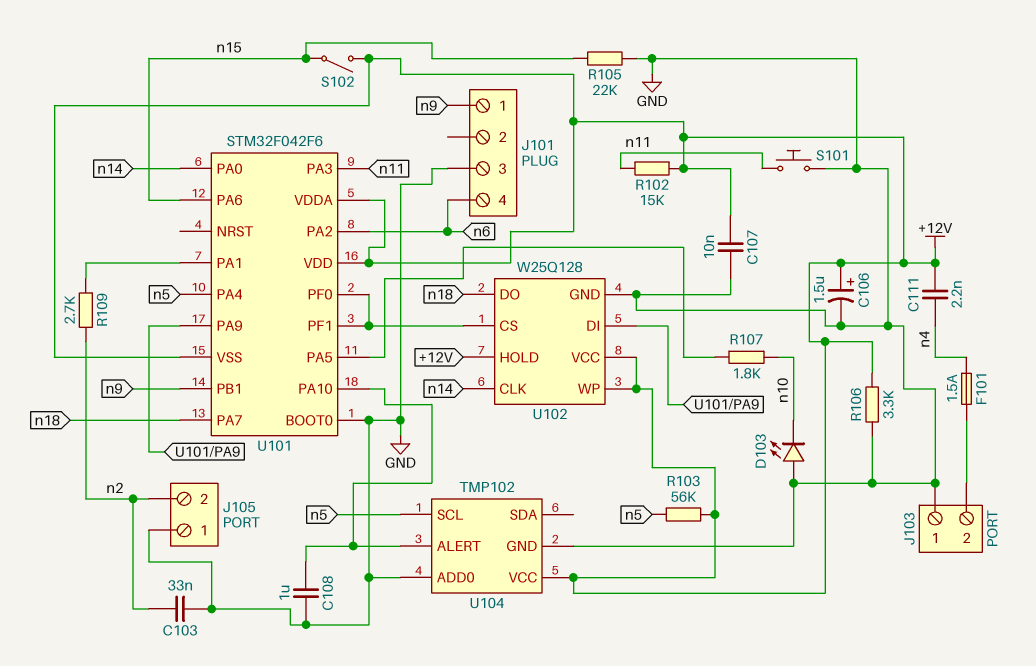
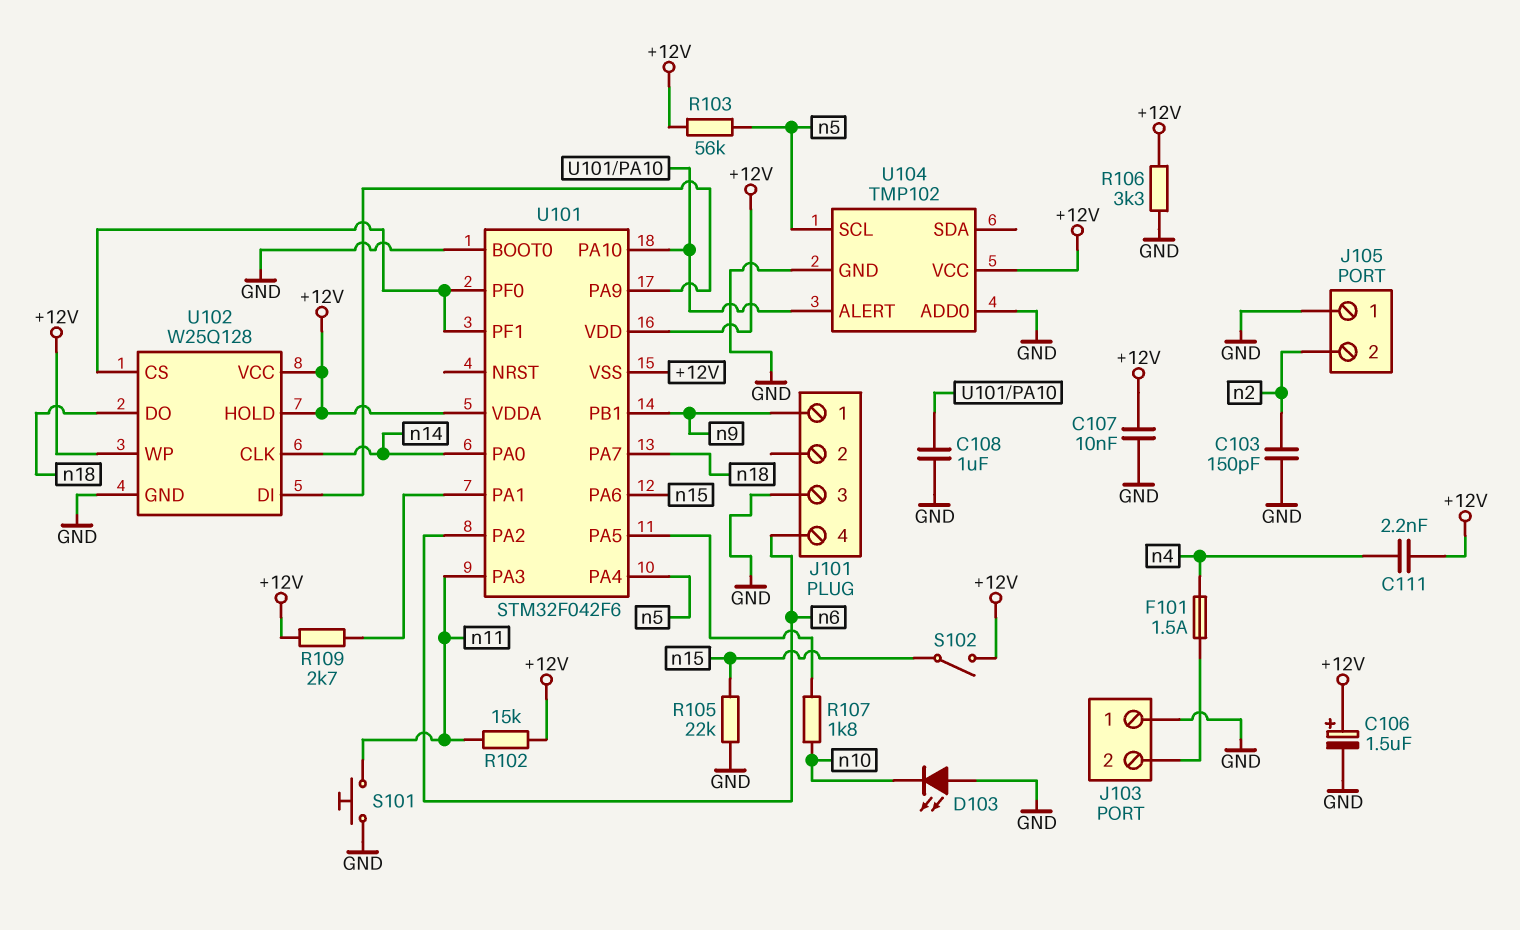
C103: 33nF (GND, n2) -> 150pF (GND, n2)
R109: 2.7k (U101/PA1, n2) -> 2.7k (+12V, U101/PA1)

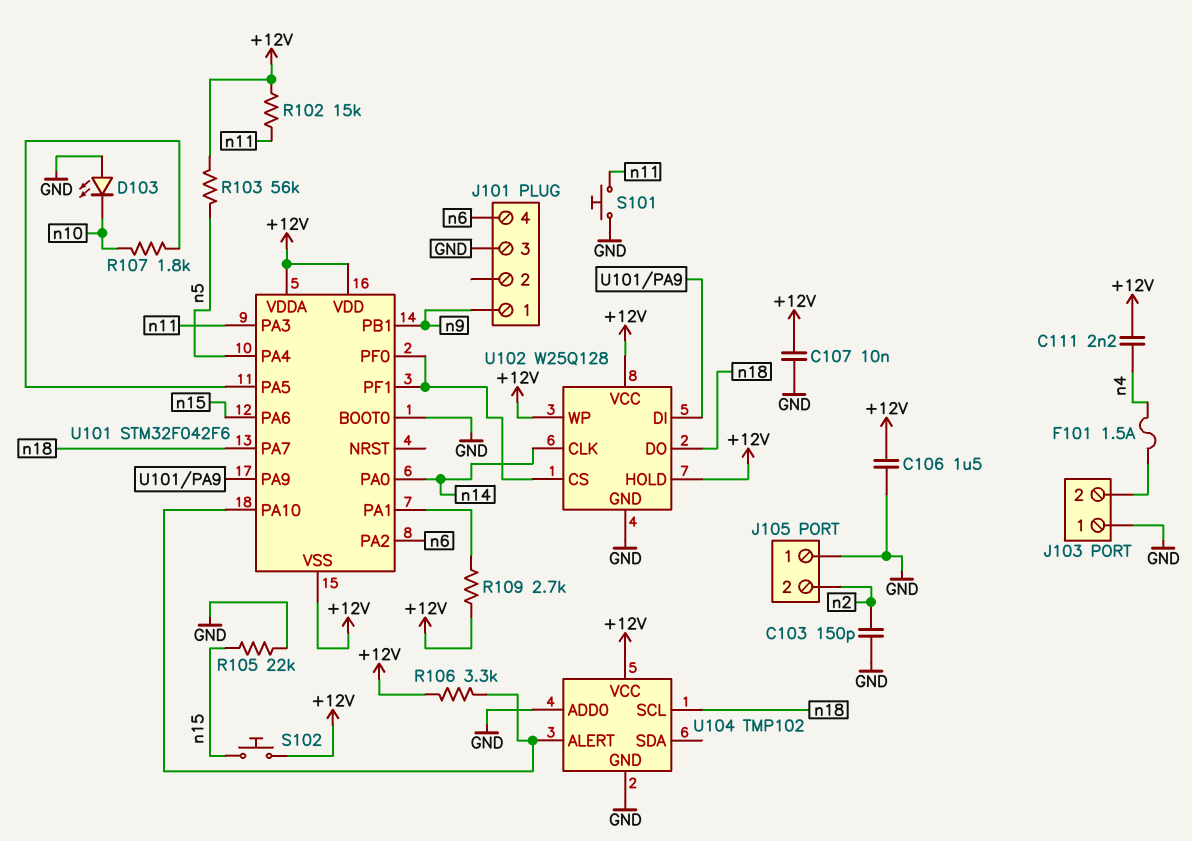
C106: 1.5uF (plus +12V, minus GND) -> 1.5uF (+12V, GND)
C108: 1uF (GND, U101/PA10) -> none
R106: 3.3k (+12V, GND) -> 3.3k (+12V, U101/PA10)
S102: switch (+12V, n15) -> button (+12V, n15)
U104 pin SCL: n5 -> n18

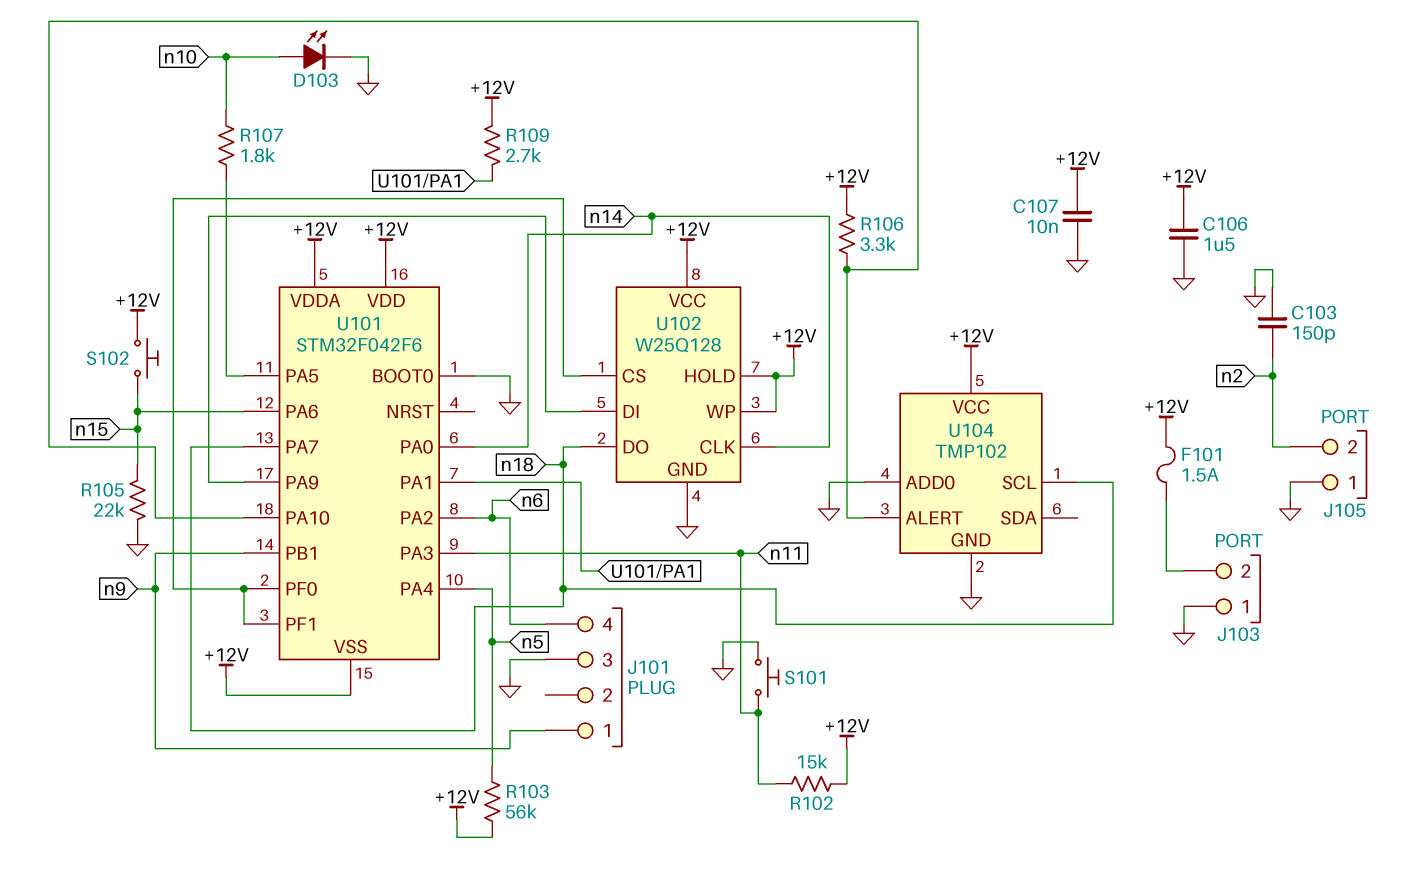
C111: 2.2nF (+12V, n4) -> none
D103: LED (A GND, K n10) -> LED (A n10, K GND)
F101: 1.5A (J103/2, n4) -> 1.5A (+12V, J103/2)

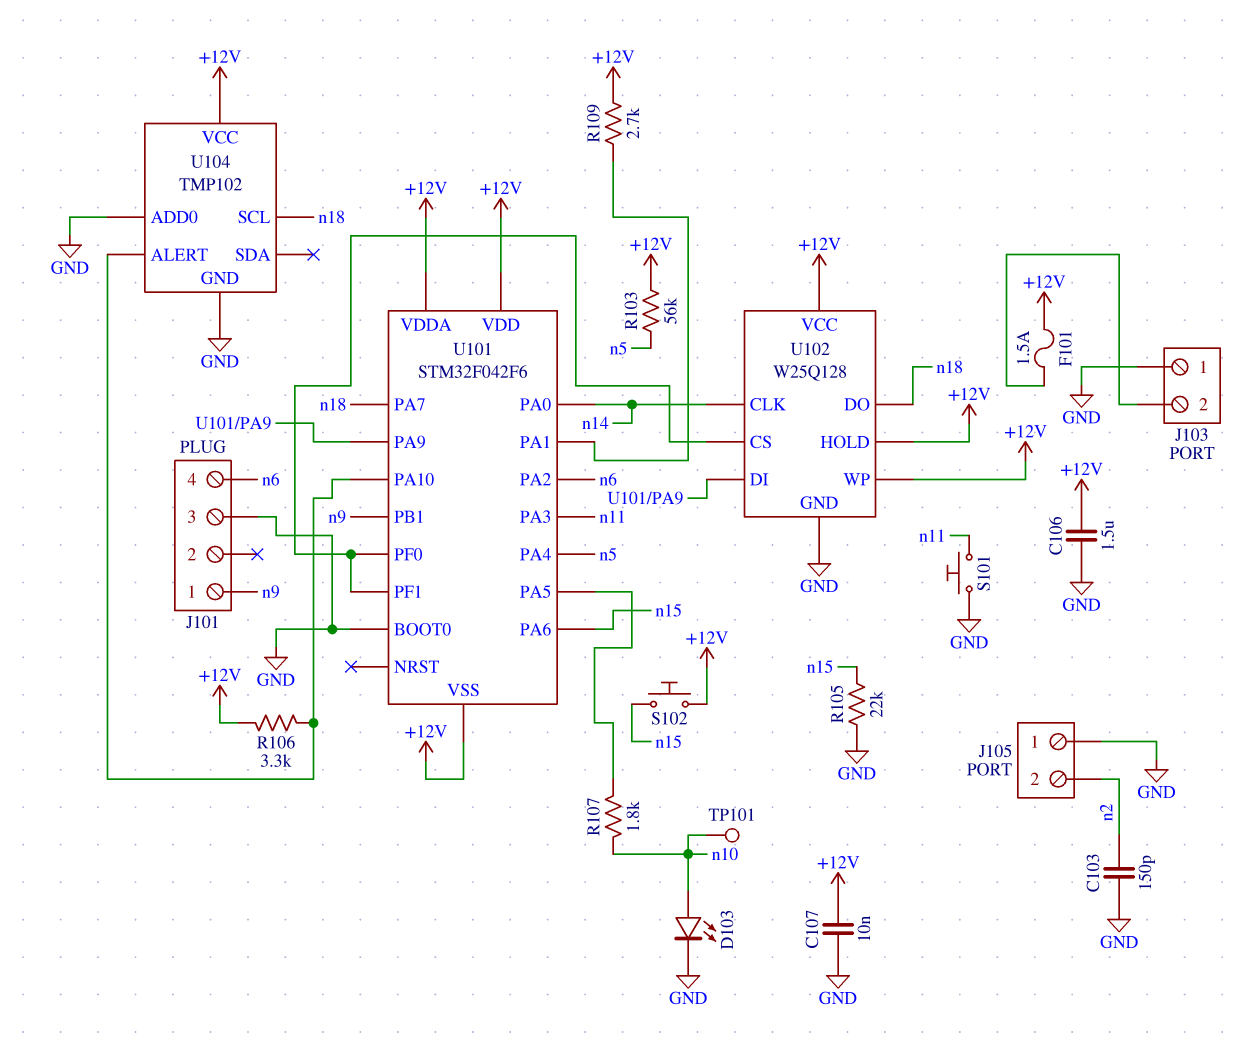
R102: 15k (+12V, n11) -> none
TP101: none -> test point (n10)

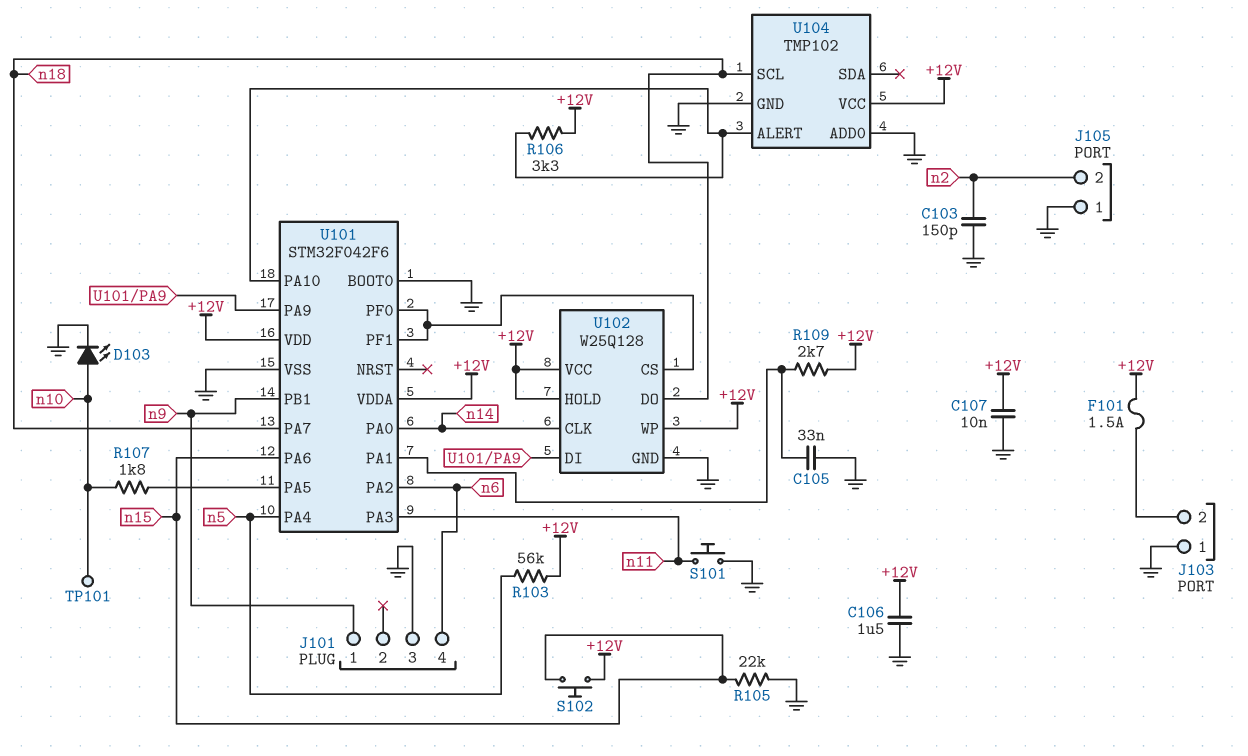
C105: none -> 33nF (GND, U101/PA1)
U101 pin VSS: +12V -> GND

